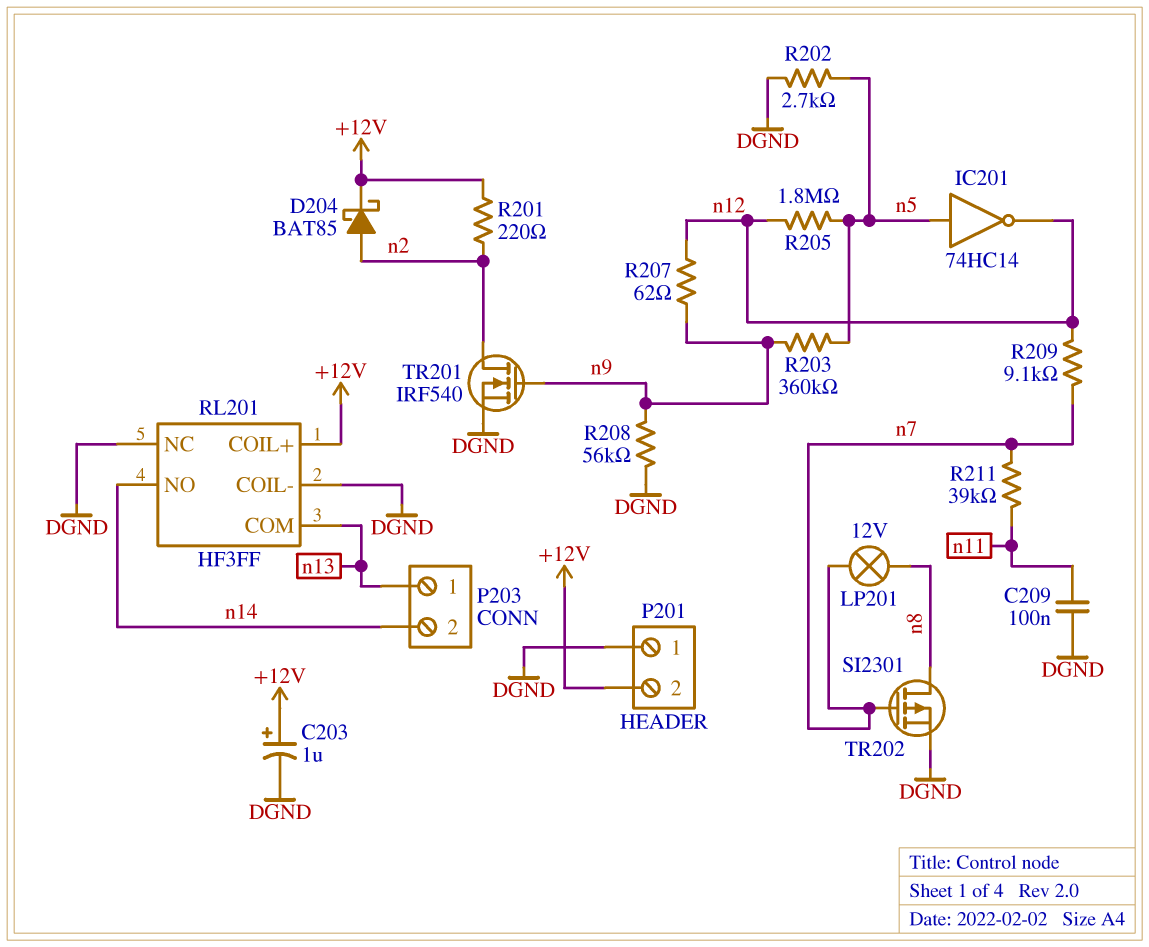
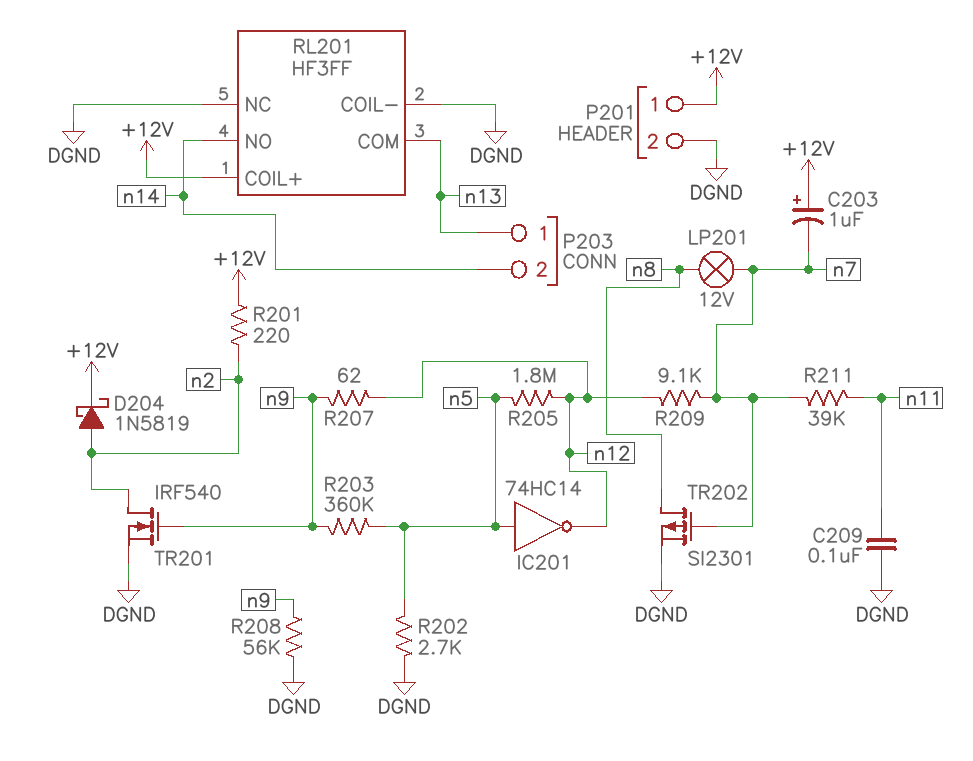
C203: 1uF (plus +12V, minus DGND) -> 1uF (plus +12V, minus n7)
D204: schottky BAT85 (A n2, K +12V) -> schottky 1N5819 (A n2, K +12V)
P201 pin 1: DGND -> +12V
P201 pin 2: +12V -> DGND

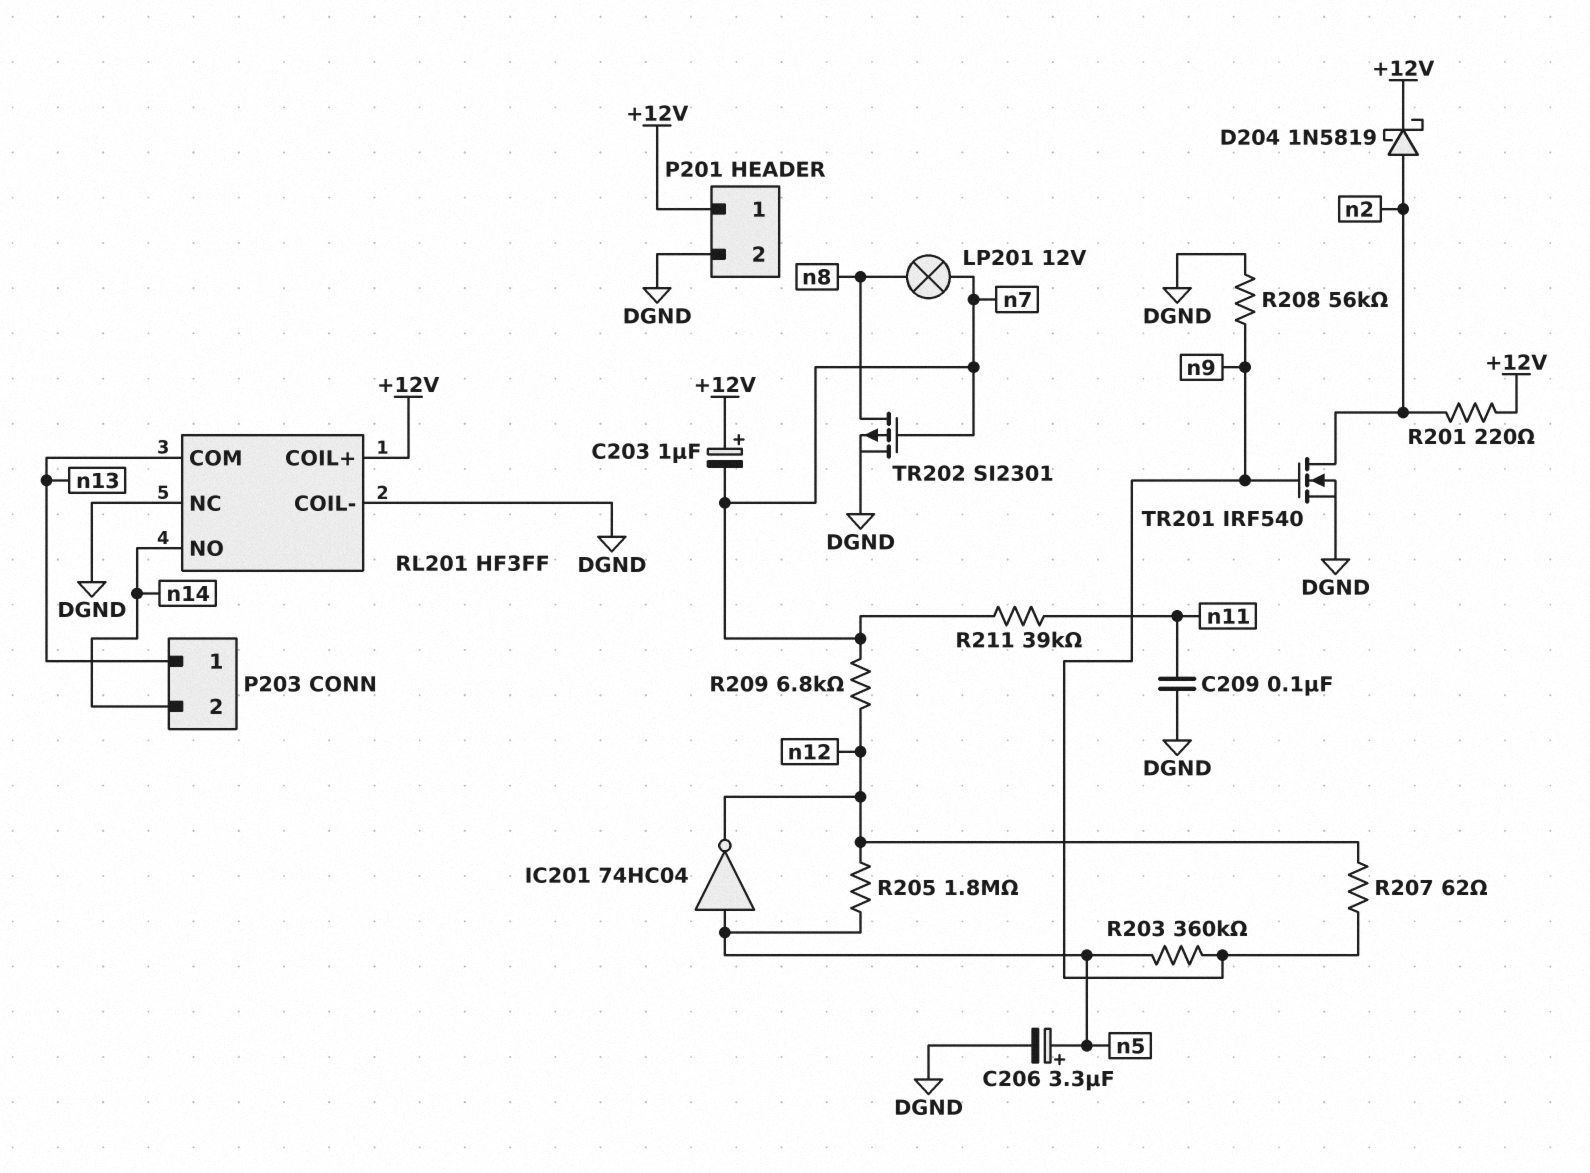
C206: none -> 3.3uF (plus n5, minus DGND)
IC201: NOT 74HC14 (in n5, out n12) -> NOT 74HC04 (in n5, out n12)
R202: 2.7k (DGND, n5) -> none
R209: 9.1k (n7, n12) -> 6.8k (n7, n12)

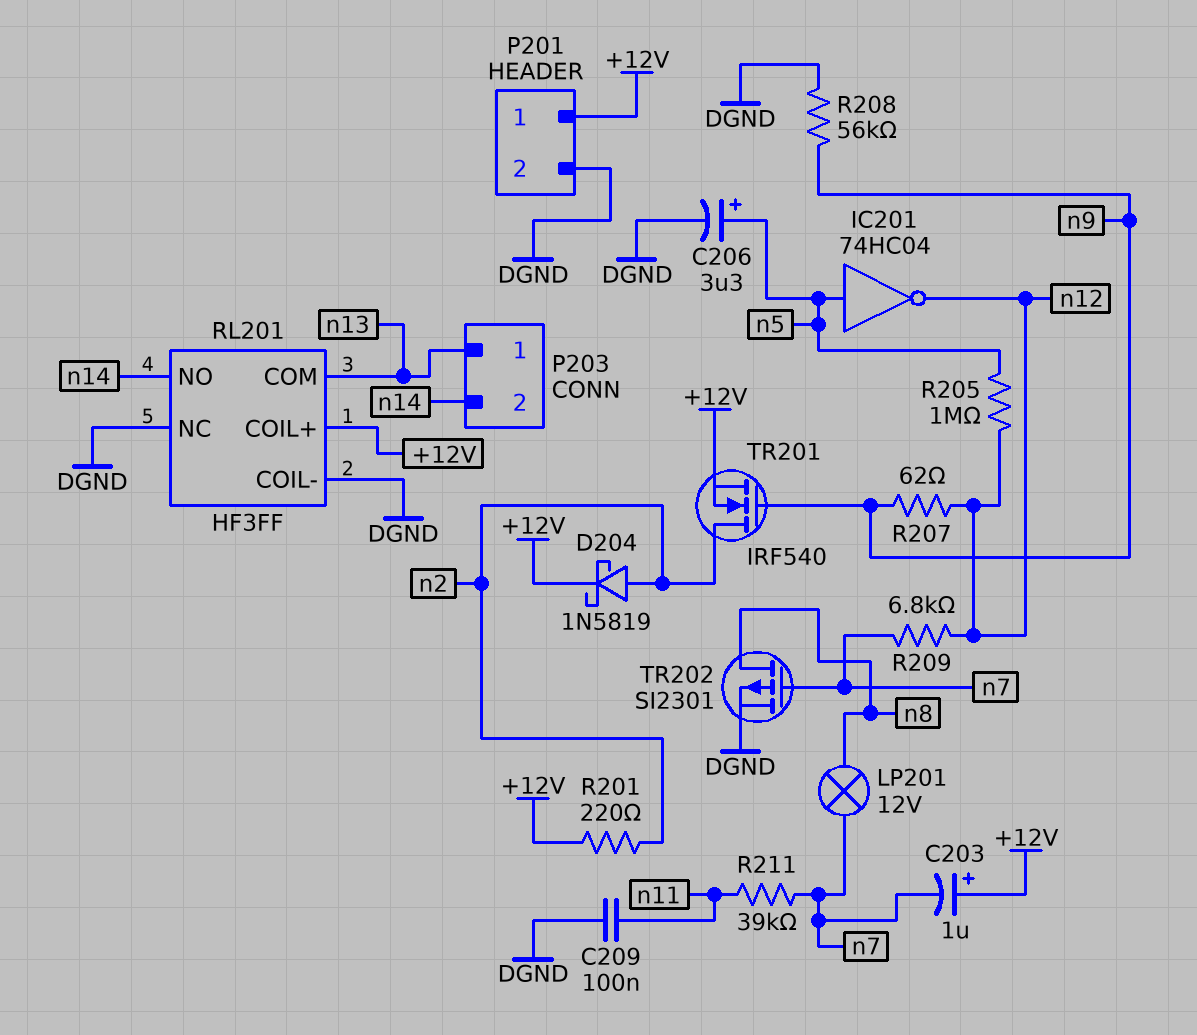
R203: 360k (n5, n9) -> none
R205: 1.8M (n5, n12) -> 1M (n5, n12)
TR201: NMOS IRF540 (G n9, D n2, S DGND) -> NMOS IRF540 (G n9, D n2, S +12V)

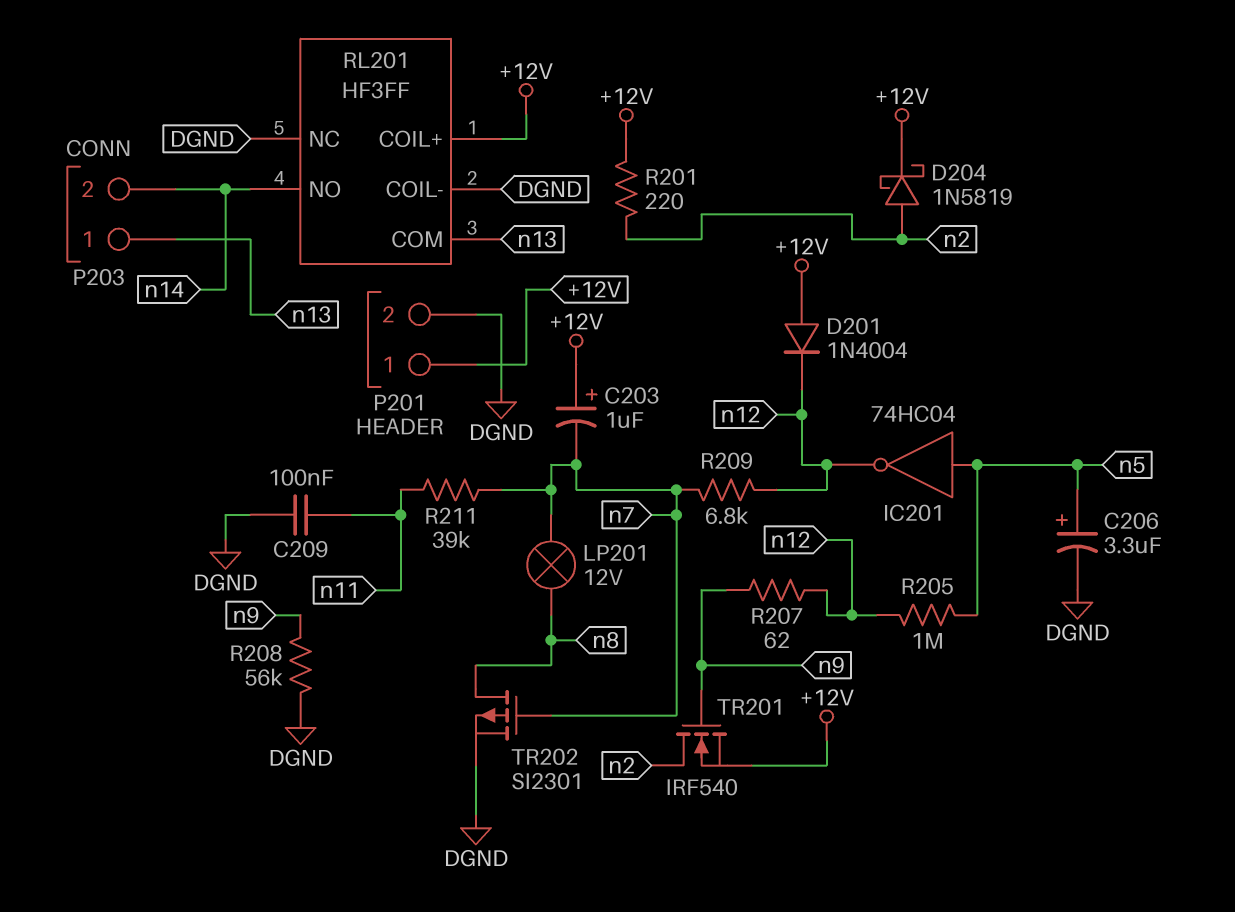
D201: none -> diode 1N4004 (A +12V, K n12)

